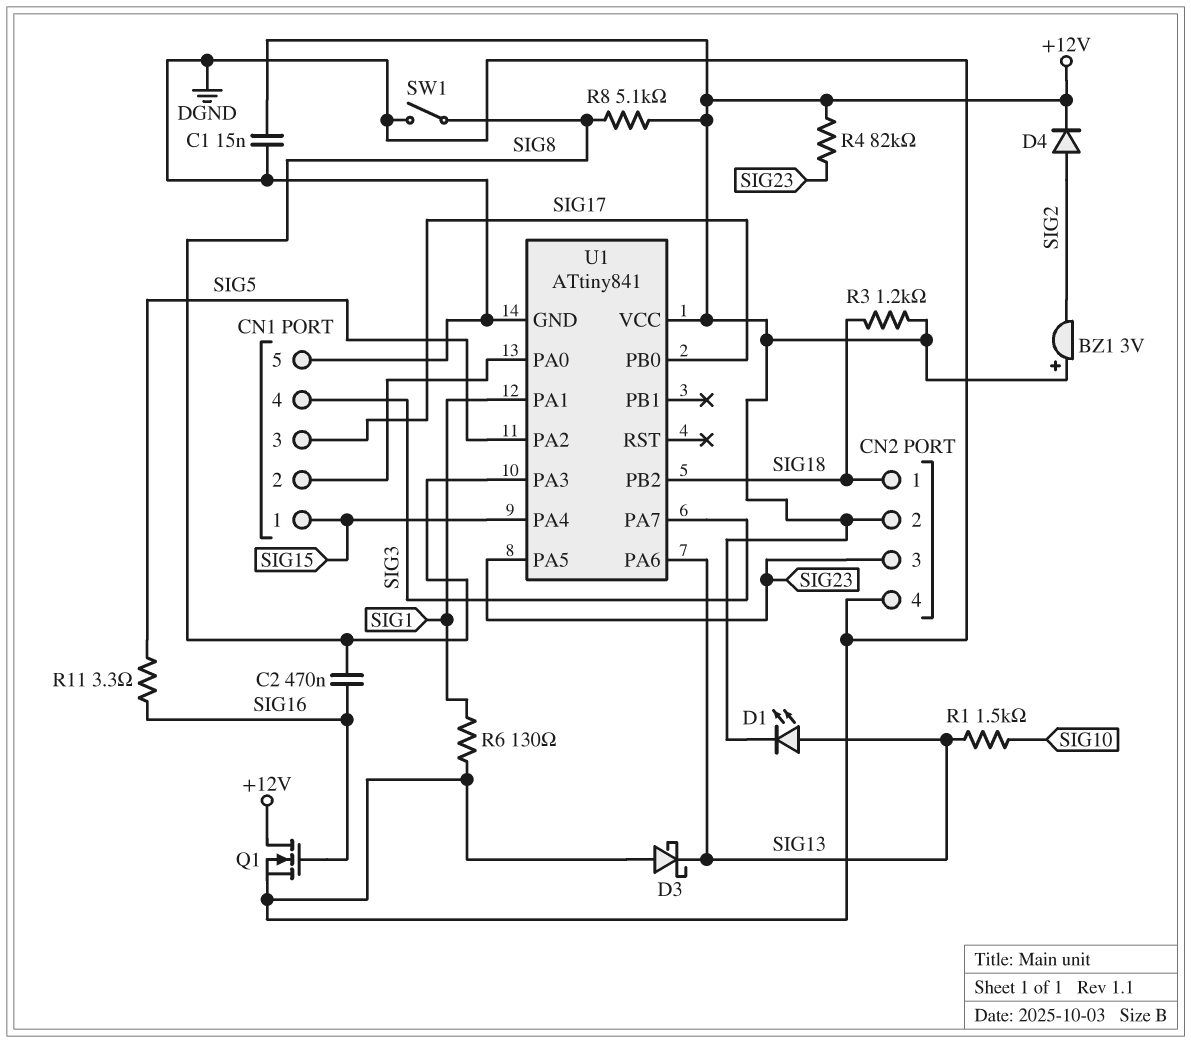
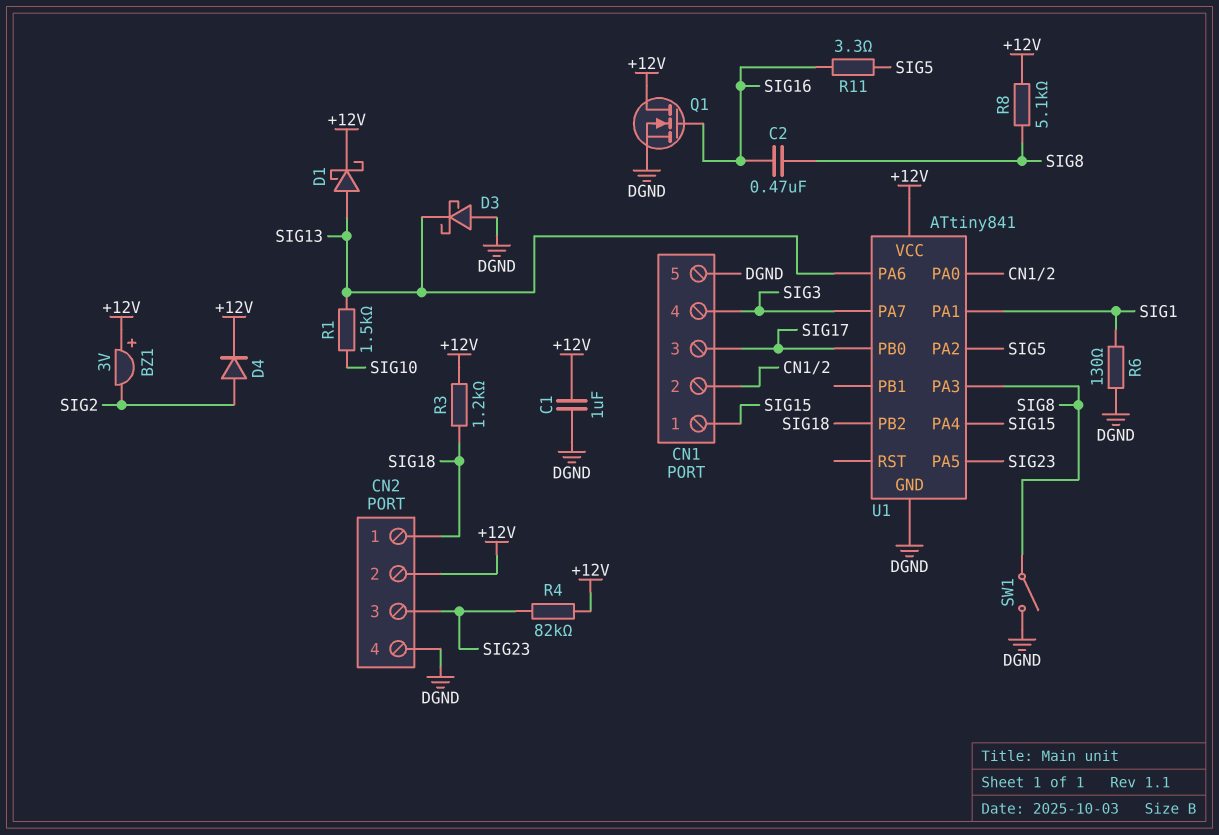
C1: 15nF (+12V, DGND) -> 1uF (+12V, DGND)
D1: LED (A SIG13, K +12V) -> schottky (A SIG13, K +12V)

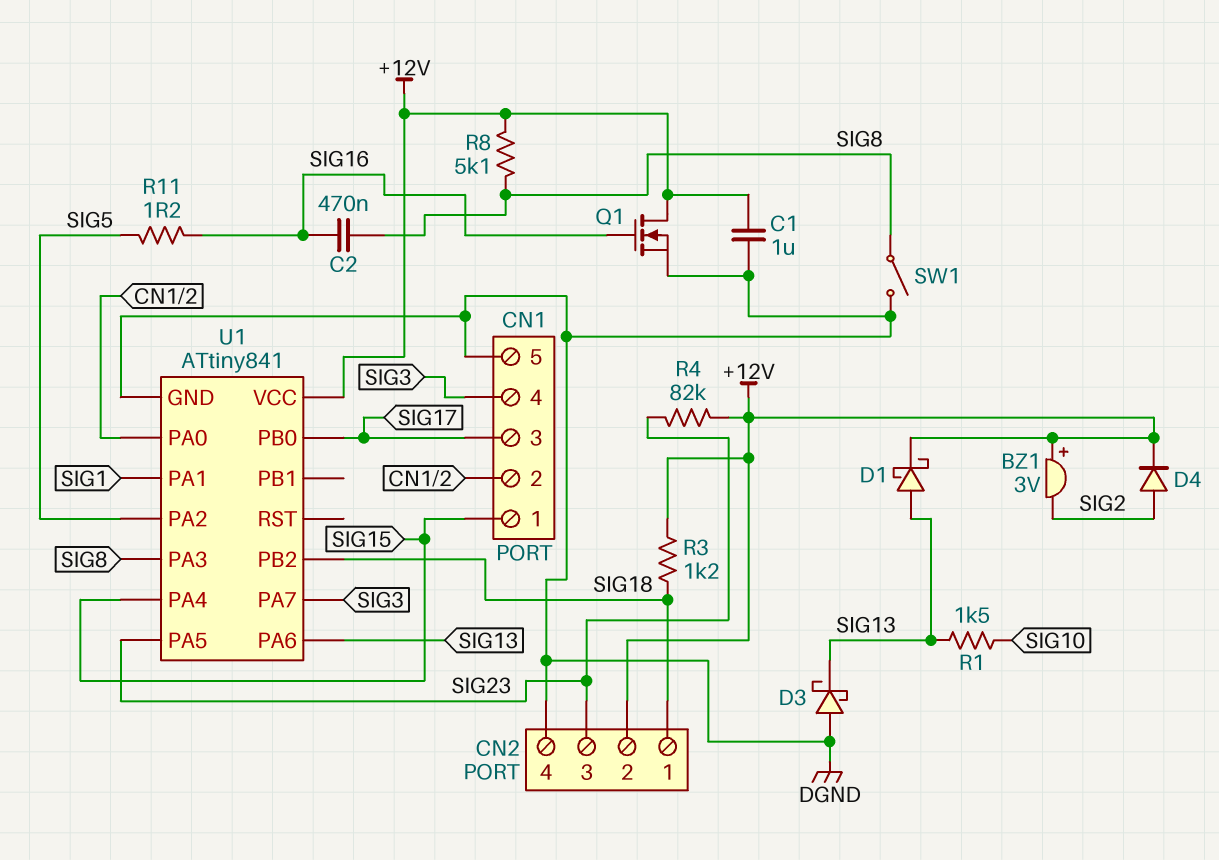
R6: 130 (DGND, SIG1) -> none
R11: 3.3 (SIG5, SIG16) -> 1.2 (SIG5, SIG16)

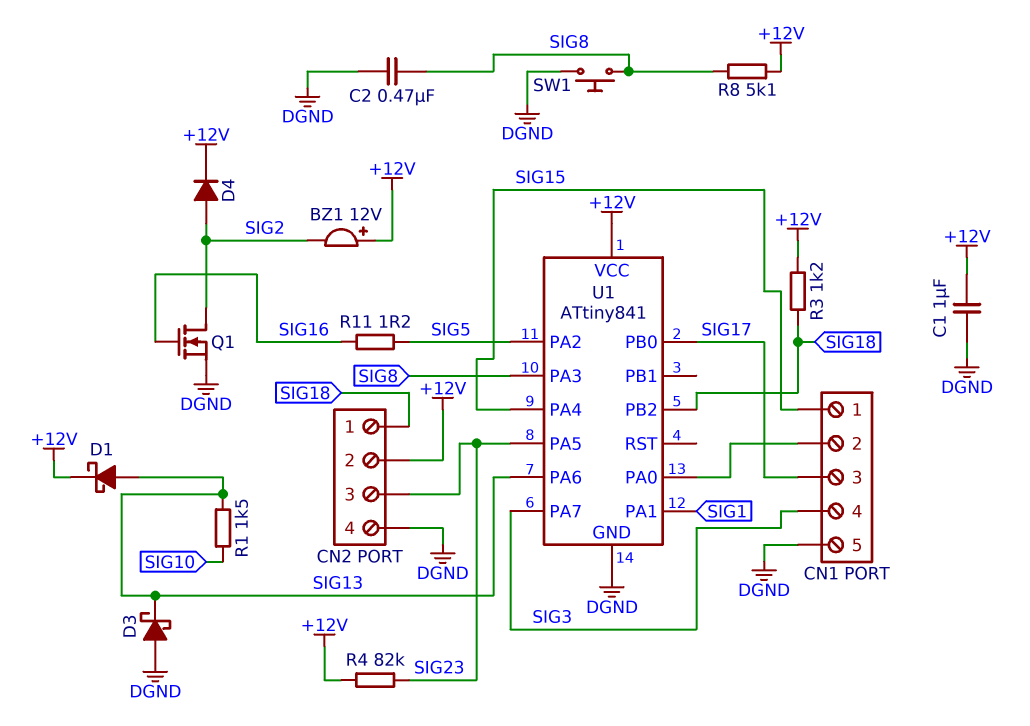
BZ1: buzzer 3V (plus +12V, minus SIG2) -> buzzer 12V (plus +12V, minus SIG2)
C2: 470nF (SIG8, SIG16) -> 470nF (DGND, SIG8)
Q1: NMOS (G SIG16, D +12V, S DGND) -> NMOS (G SIG16, D SIG2, S DGND)
SW1: switch (DGND, SIG8) -> button (DGND, SIG8)

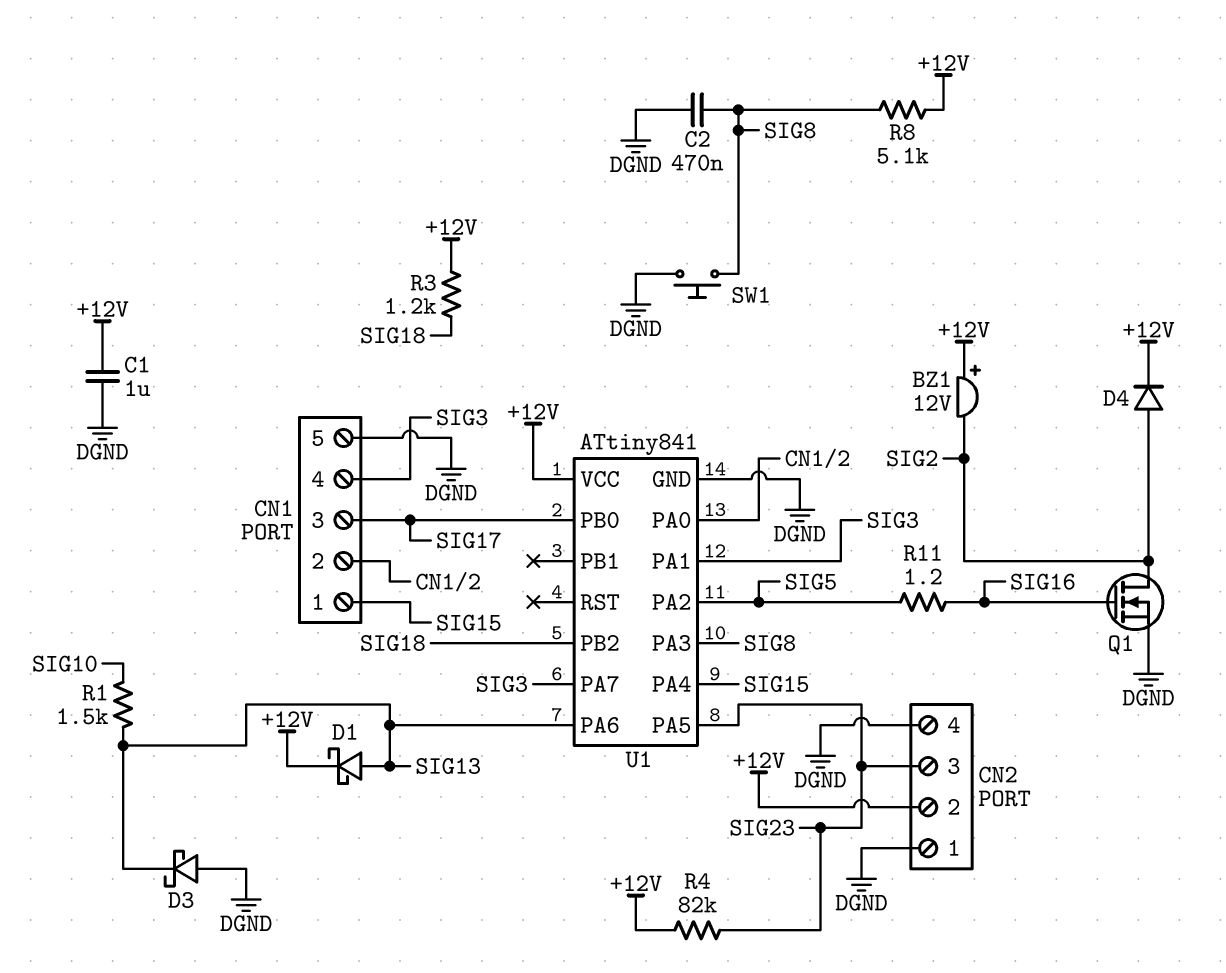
CN2 pin 1: SIG18 -> DGND
U1 pin PA1: SIG1 -> SIG3

